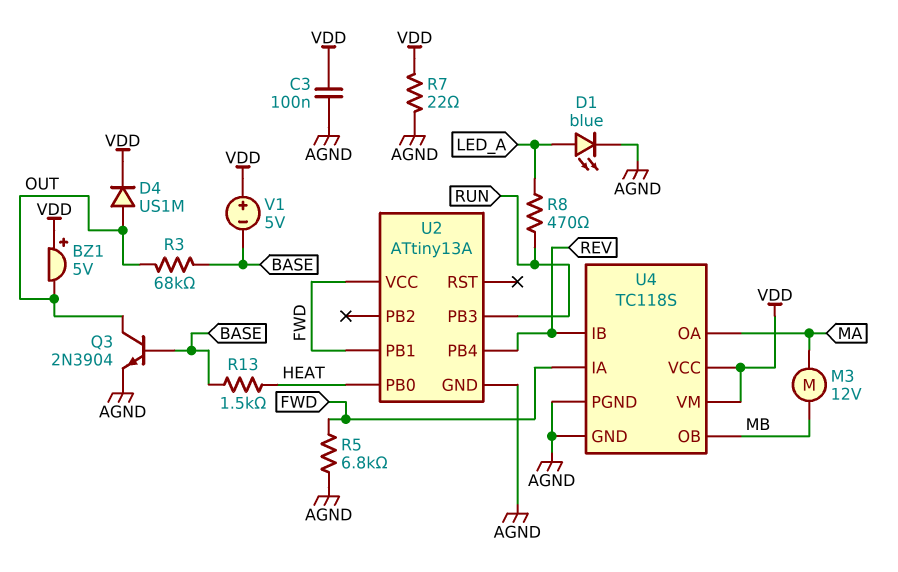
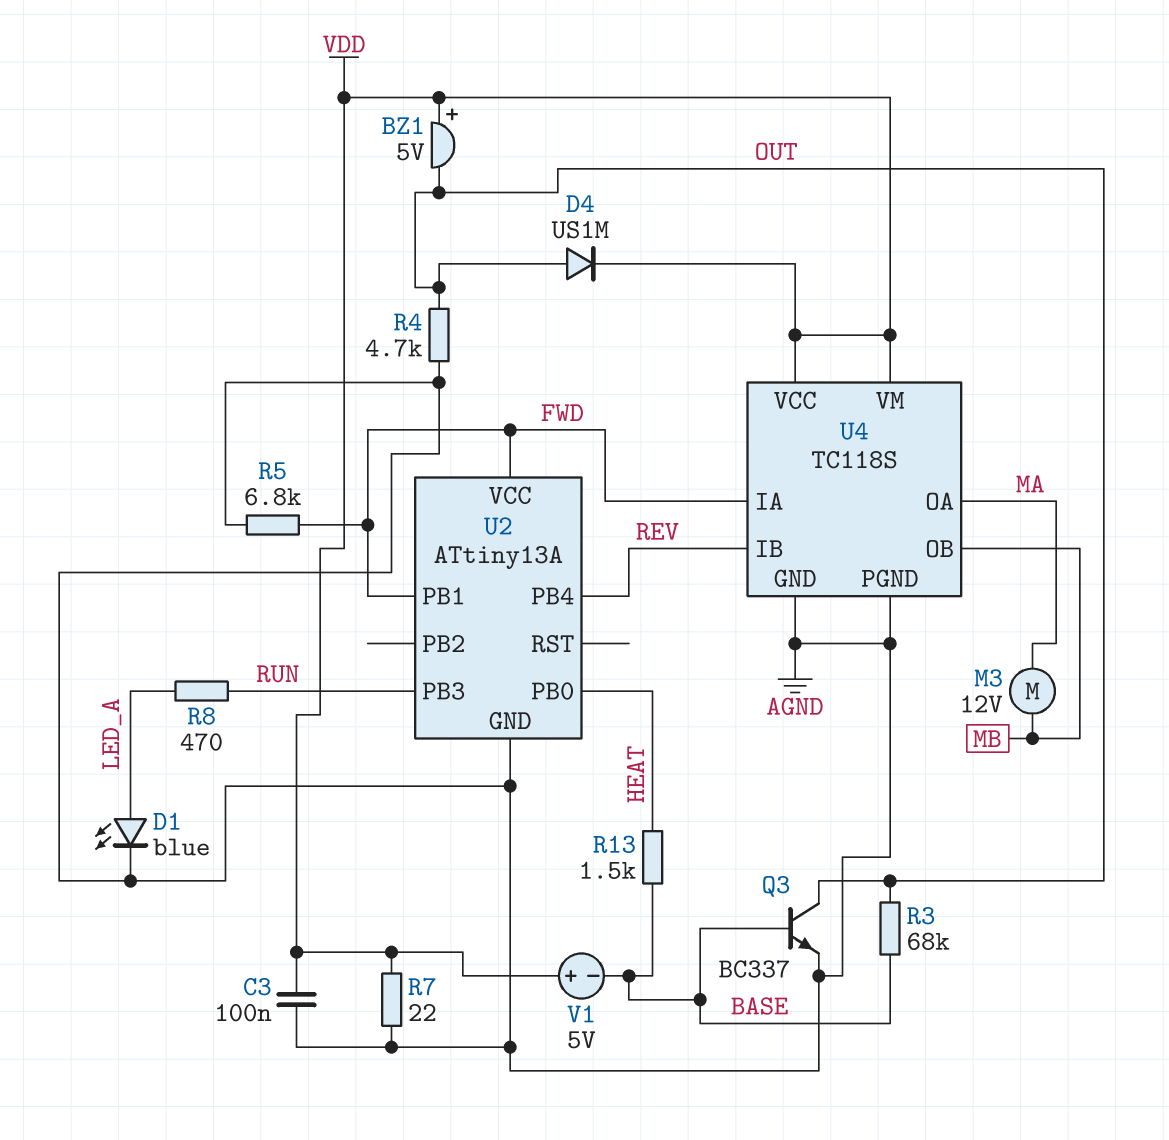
Q3: NPN 2N3904 (B BASE, C OUT, E AGND) -> NPN BC337 (B BASE, C OUT, E AGND)
R4: none -> 4.7k (AGND, OUT)

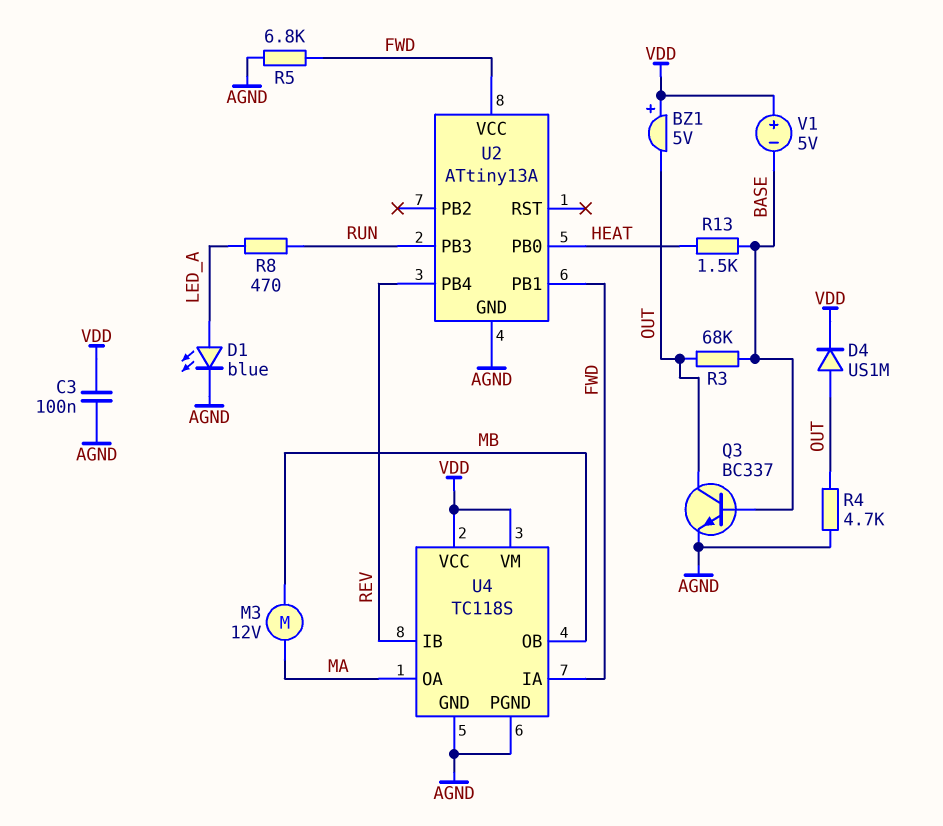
R7: 22 (AGND, VDD) -> none

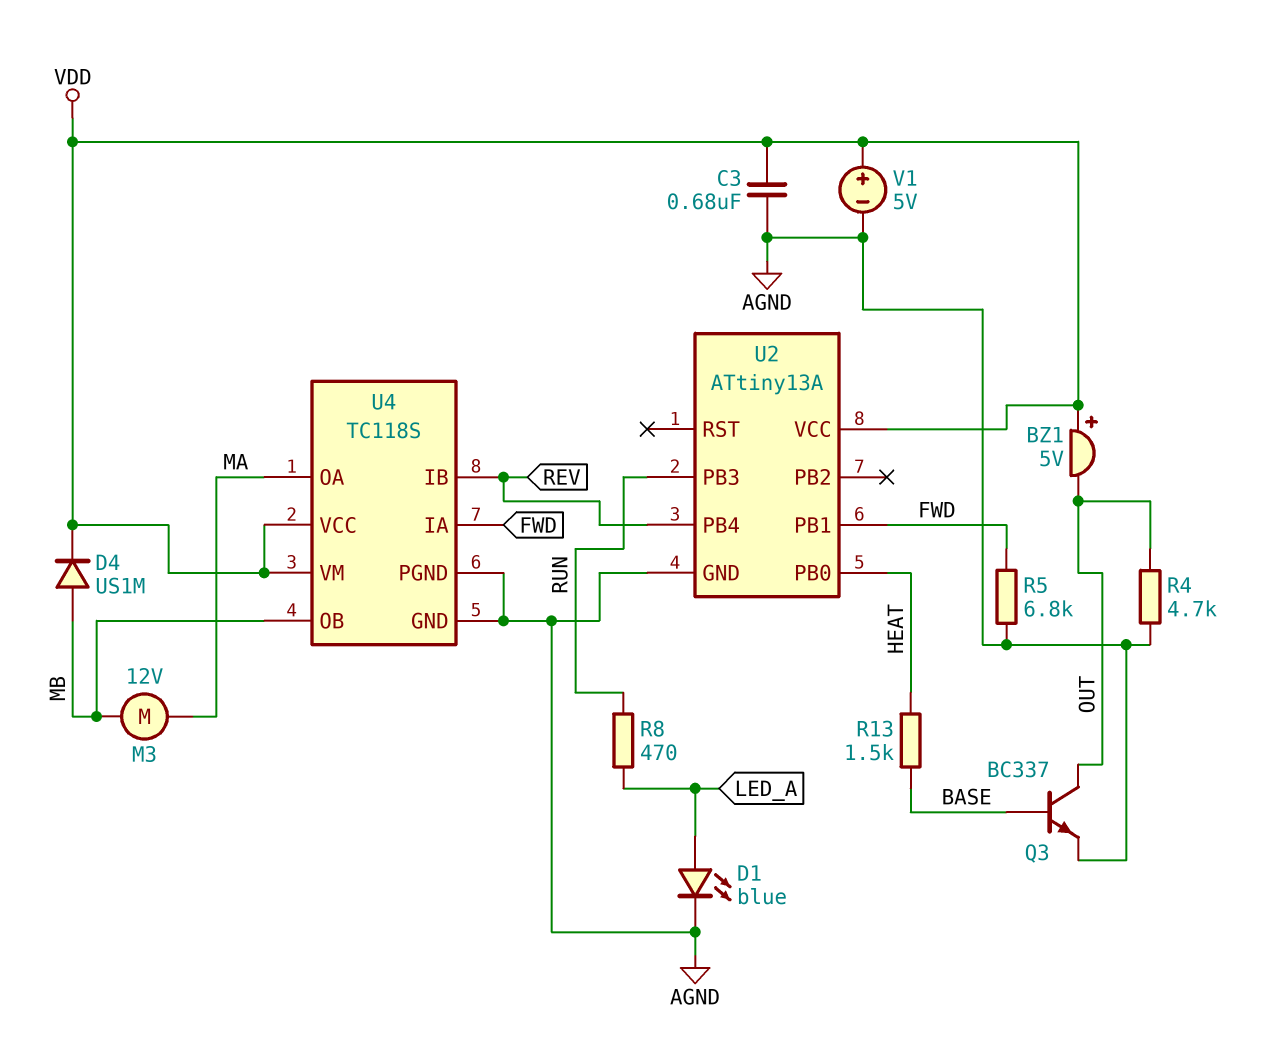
C3: 100nF (AGND, VDD) -> 680nF (AGND, VDD)
D4: diode US1M (A OUT, K VDD) -> diode US1M (A MB, K VDD)
R3: 68k (BASE, OUT) -> none
U2 pin VCC: FWD -> VDD
V1: 5V (plus VDD, minus BASE) -> 5V (plus VDD, minus AGND)

